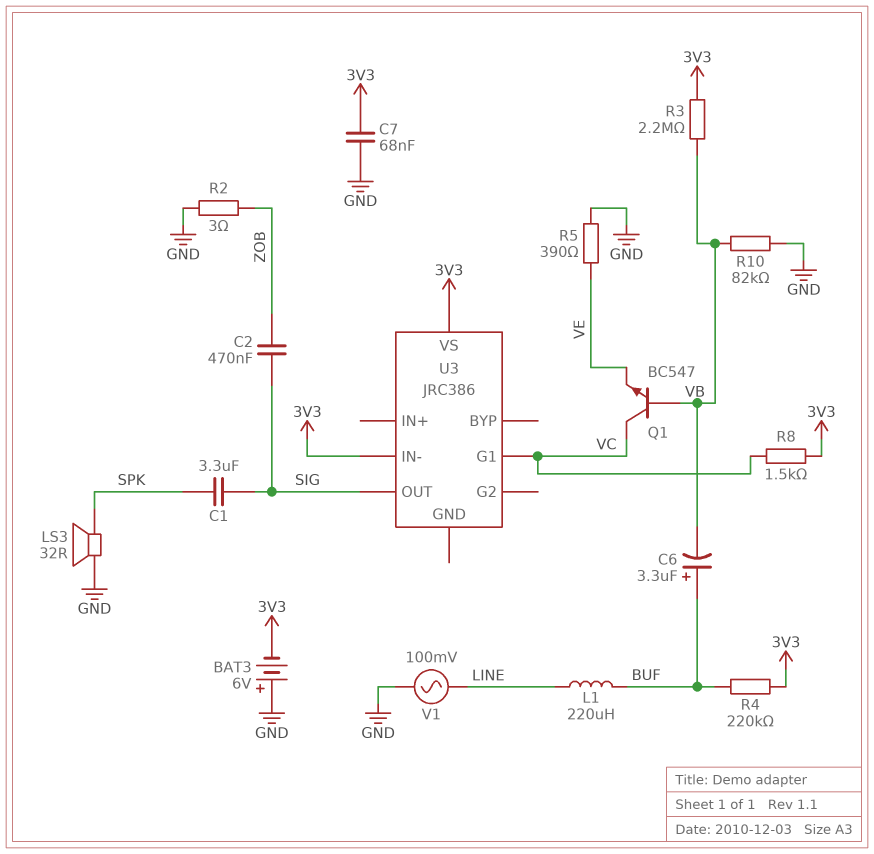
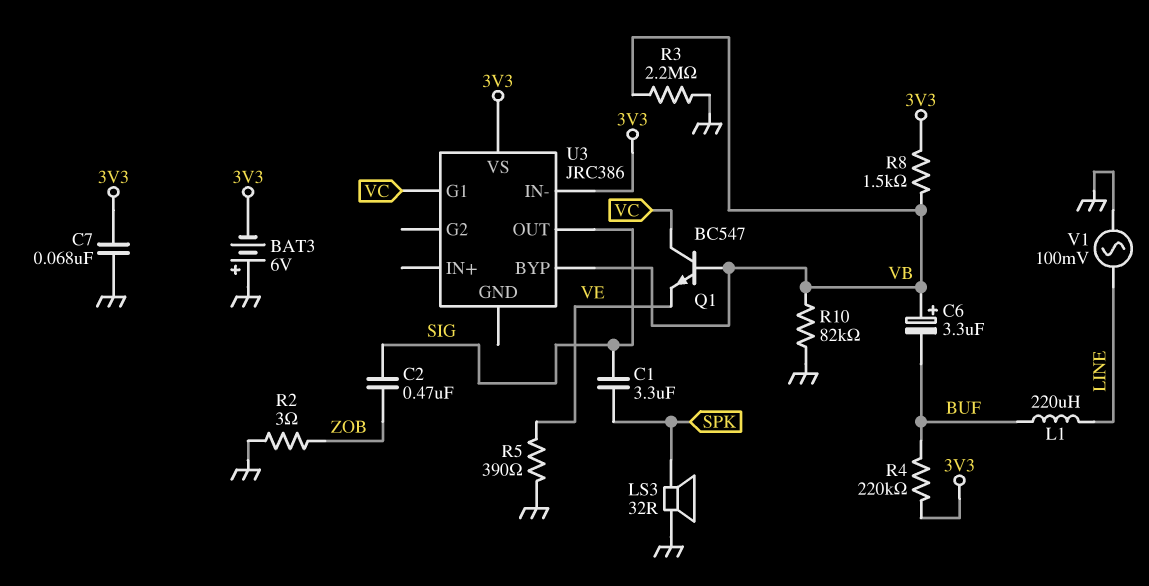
C6: 3.3uF (plus BUF, minus VB) -> 3.3uF (plus VB, minus BUF)
R3: 2.2M (3V3, VB) -> 2.2M (GND, VB)
R8: 1.5k (3V3, VC) -> 1.5k (3V3, VB)
U3 pin BYP: none -> VB

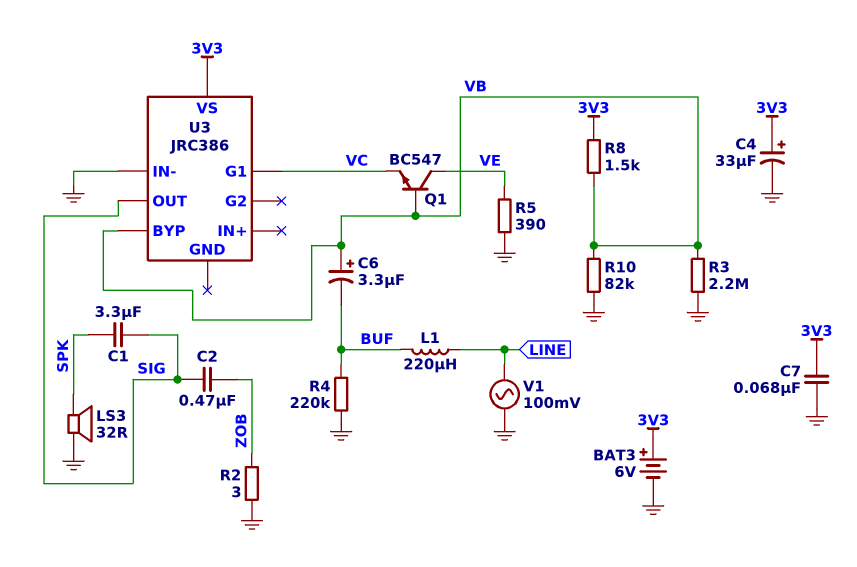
BAT3: 6V (plus GND, minus 3V3) -> 6V (plus 3V3, minus GND)
C4: none -> 33uF (plus 3V3, minus GND)
Q1: NPN BC547 (B VB, C VC, E VE) -> NPN BC547 (B VB, C VE, E VC)
R4: 220k (3V3, BUF) -> 220k (BUF, GND)
U3 pin IN-: 3V3 -> GND

